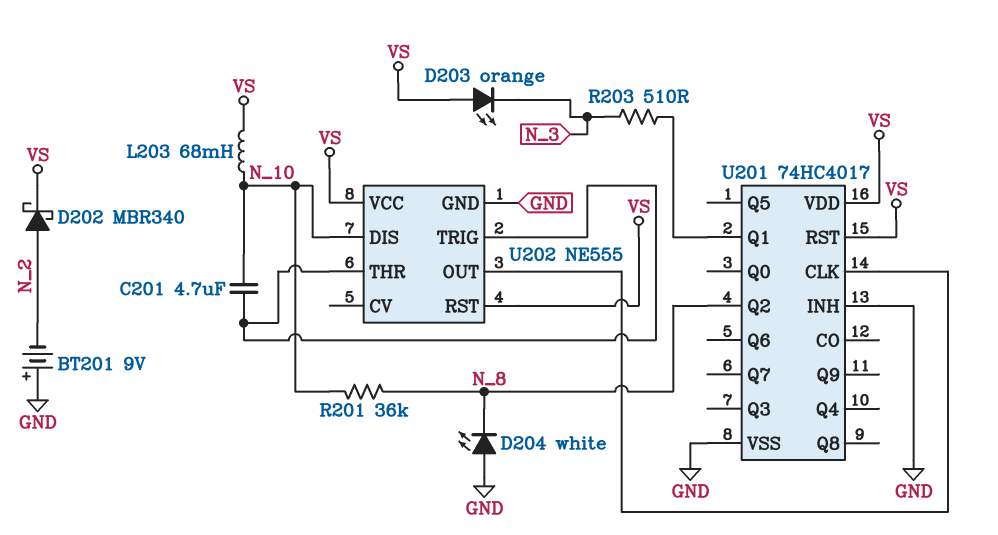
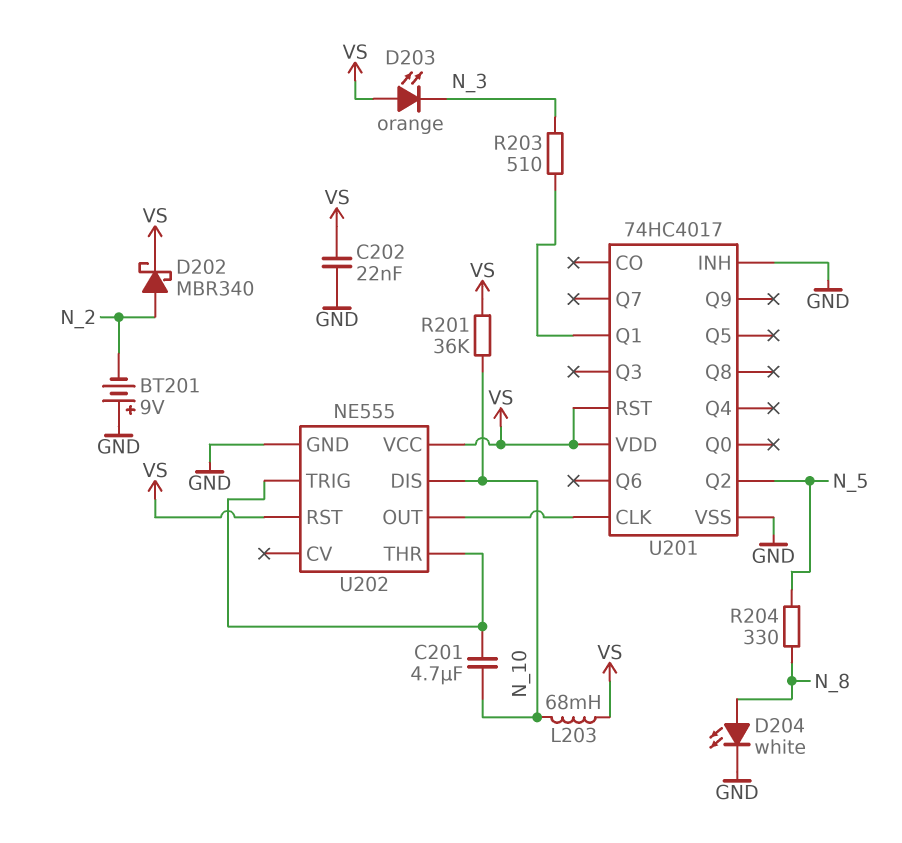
C202: none -> 22nF (GND, VS)
D204: LED white (A GND, K N_8) -> LED white (A N_8, K GND)
R201: 36k (N_8, N_10) -> 36k (N_10, VS)
R204: none -> 330 (N_5, N_8)
U201 pin Q2: N_8 -> N_5

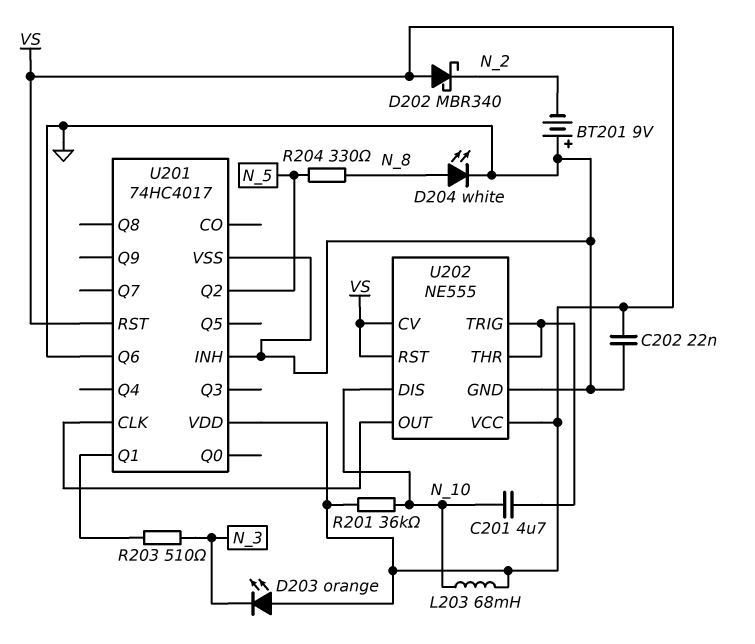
D202: schottky MBR340 (A N_2, K VS) -> schottky MBR340 (A VS, K N_2)
U201 pin Q6: none -> GND
U202 pin CV: none -> VS

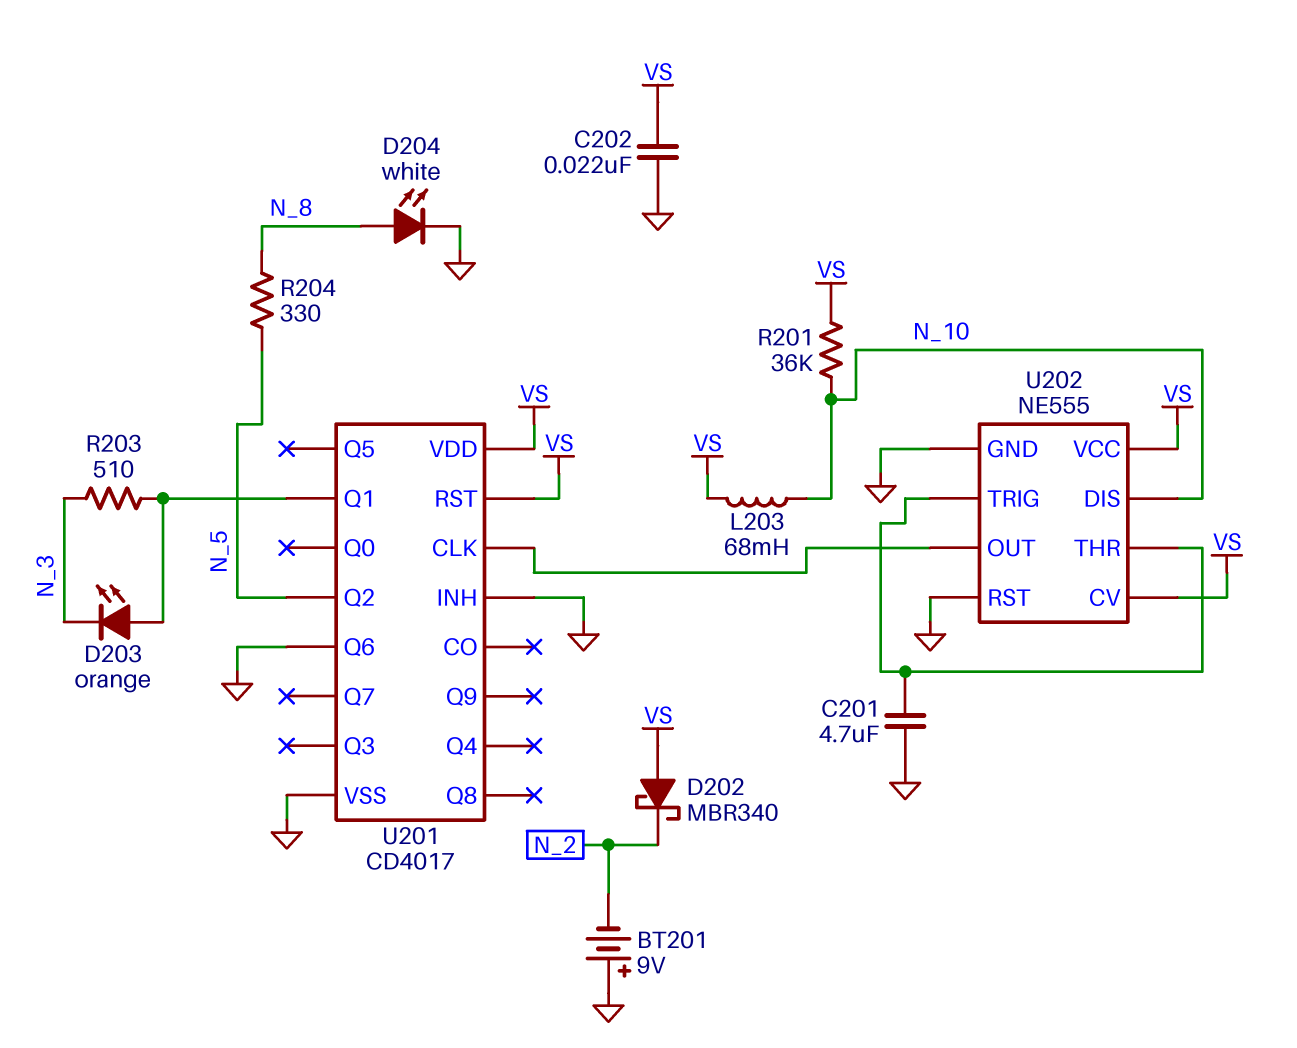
C201: 4.7uF (N_10, U202/THR) -> 4.7uF (GND, U202/THR)
D203: LED orange (A VS, K N_3) -> LED orange (A U201/Q1, K N_3)
U201: 74HC4017 -> CD4017
U202 pin RST: VS -> GND

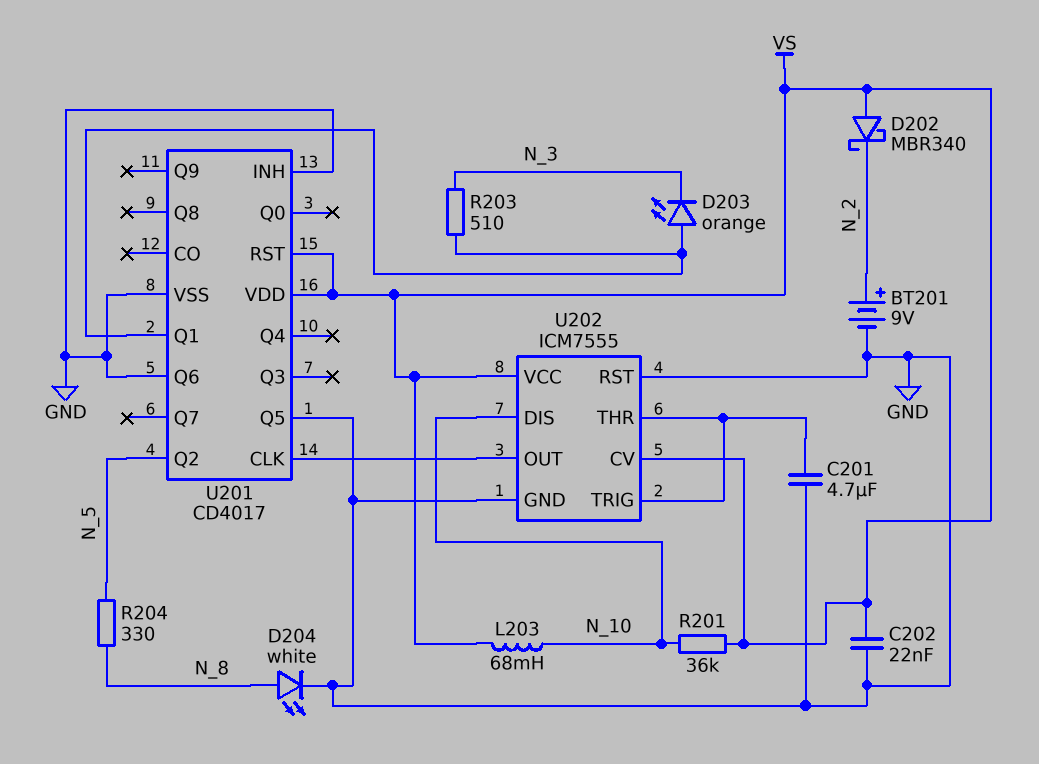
BT201: 9V (plus GND, minus N_2) -> 9V (plus N_2, minus GND)
U201 pin Q5: none -> GND
U202: NE555 -> ICM7555

